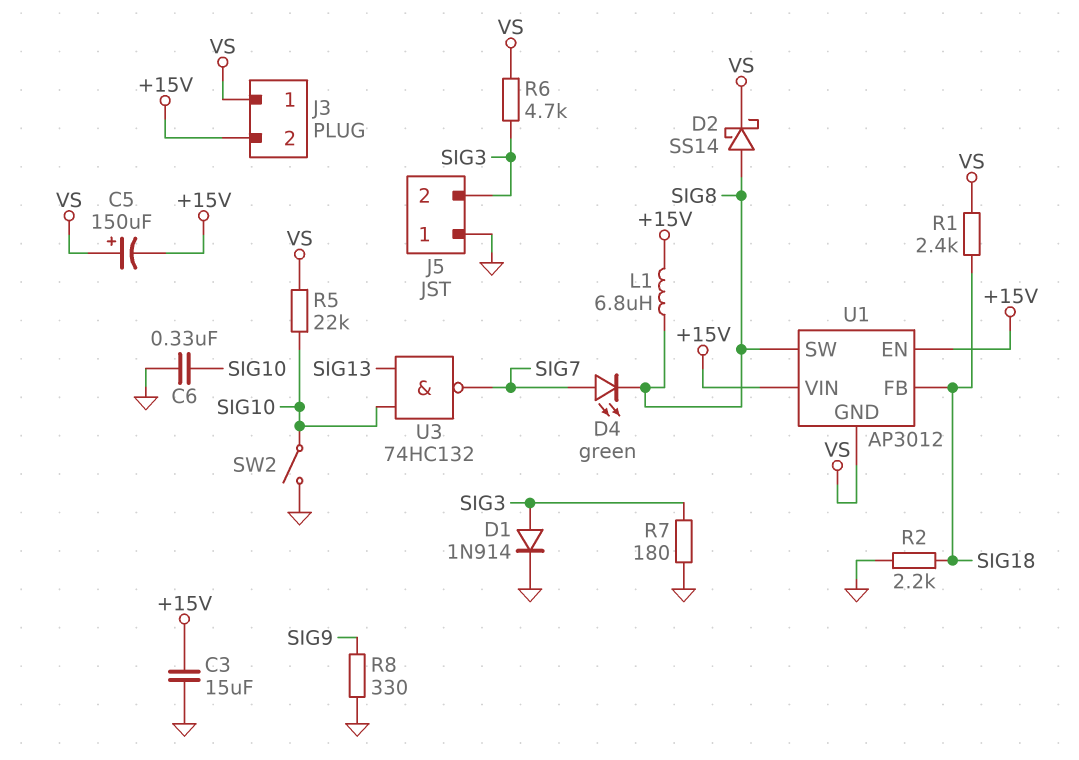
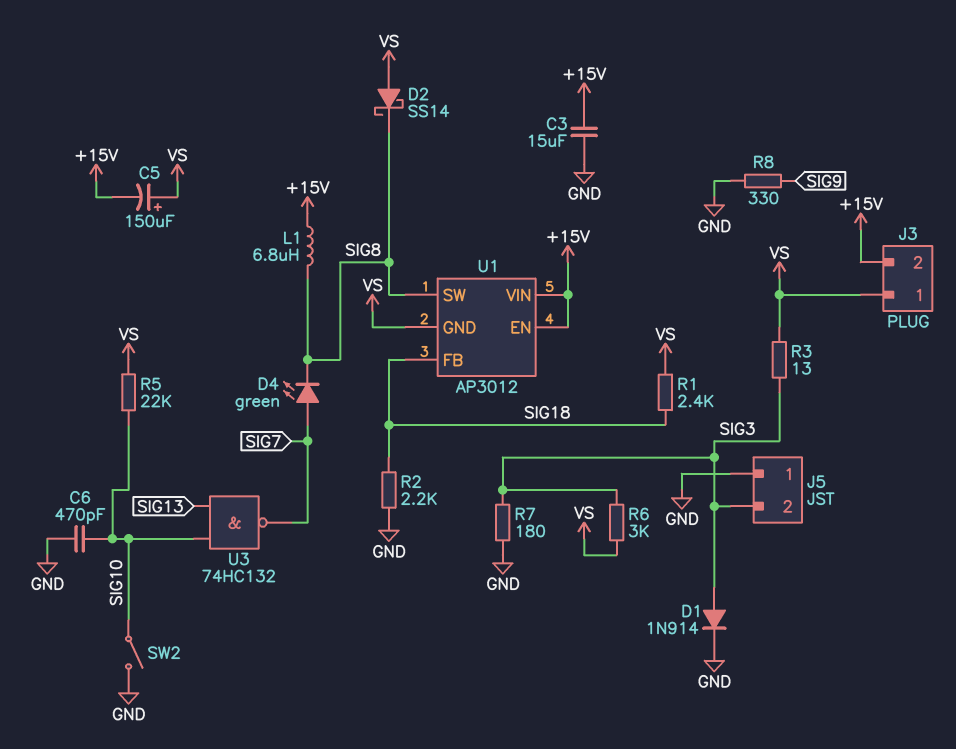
C6: 330nF (GND, SIG10) -> 470pF (GND, SIG10)
D2: schottky SS14 (A SIG8, K VS) -> schottky SS14 (A VS, K SIG8)
R3: none -> 13 (SIG3, VS)
R6: 4.7k (SIG3, VS) -> 3k (SIG3, VS)

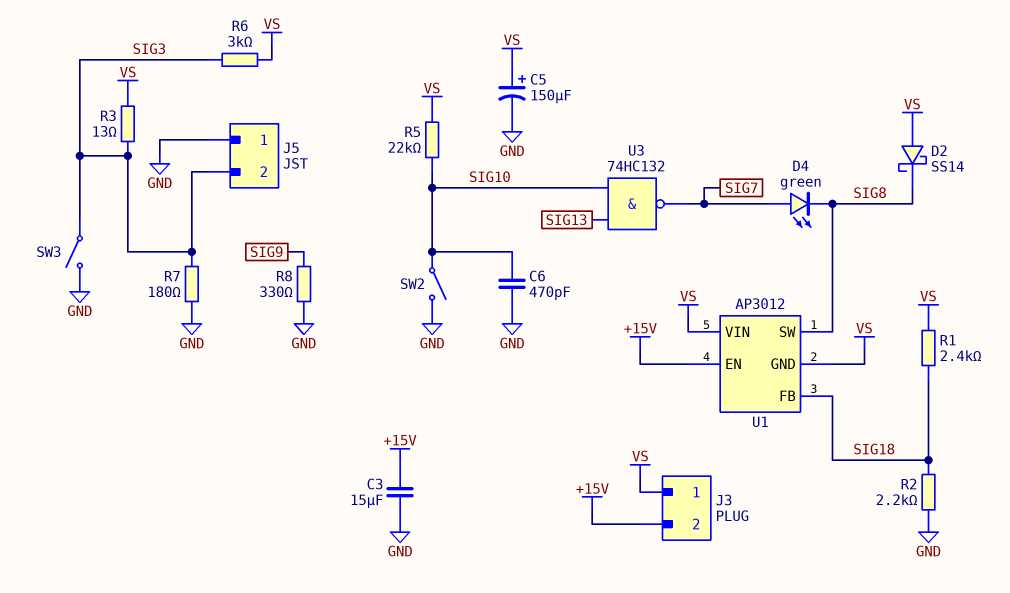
C5: 150uF (plus VS, minus +15V) -> 150uF (plus VS, minus GND)
D1: diode 1N914 (A SIG3, K GND) -> none
L1: 6.8uH (+15V, SIG8) -> none
SW3: none -> switch (GND, SIG3)
U1 pin VIN: +15V -> VS

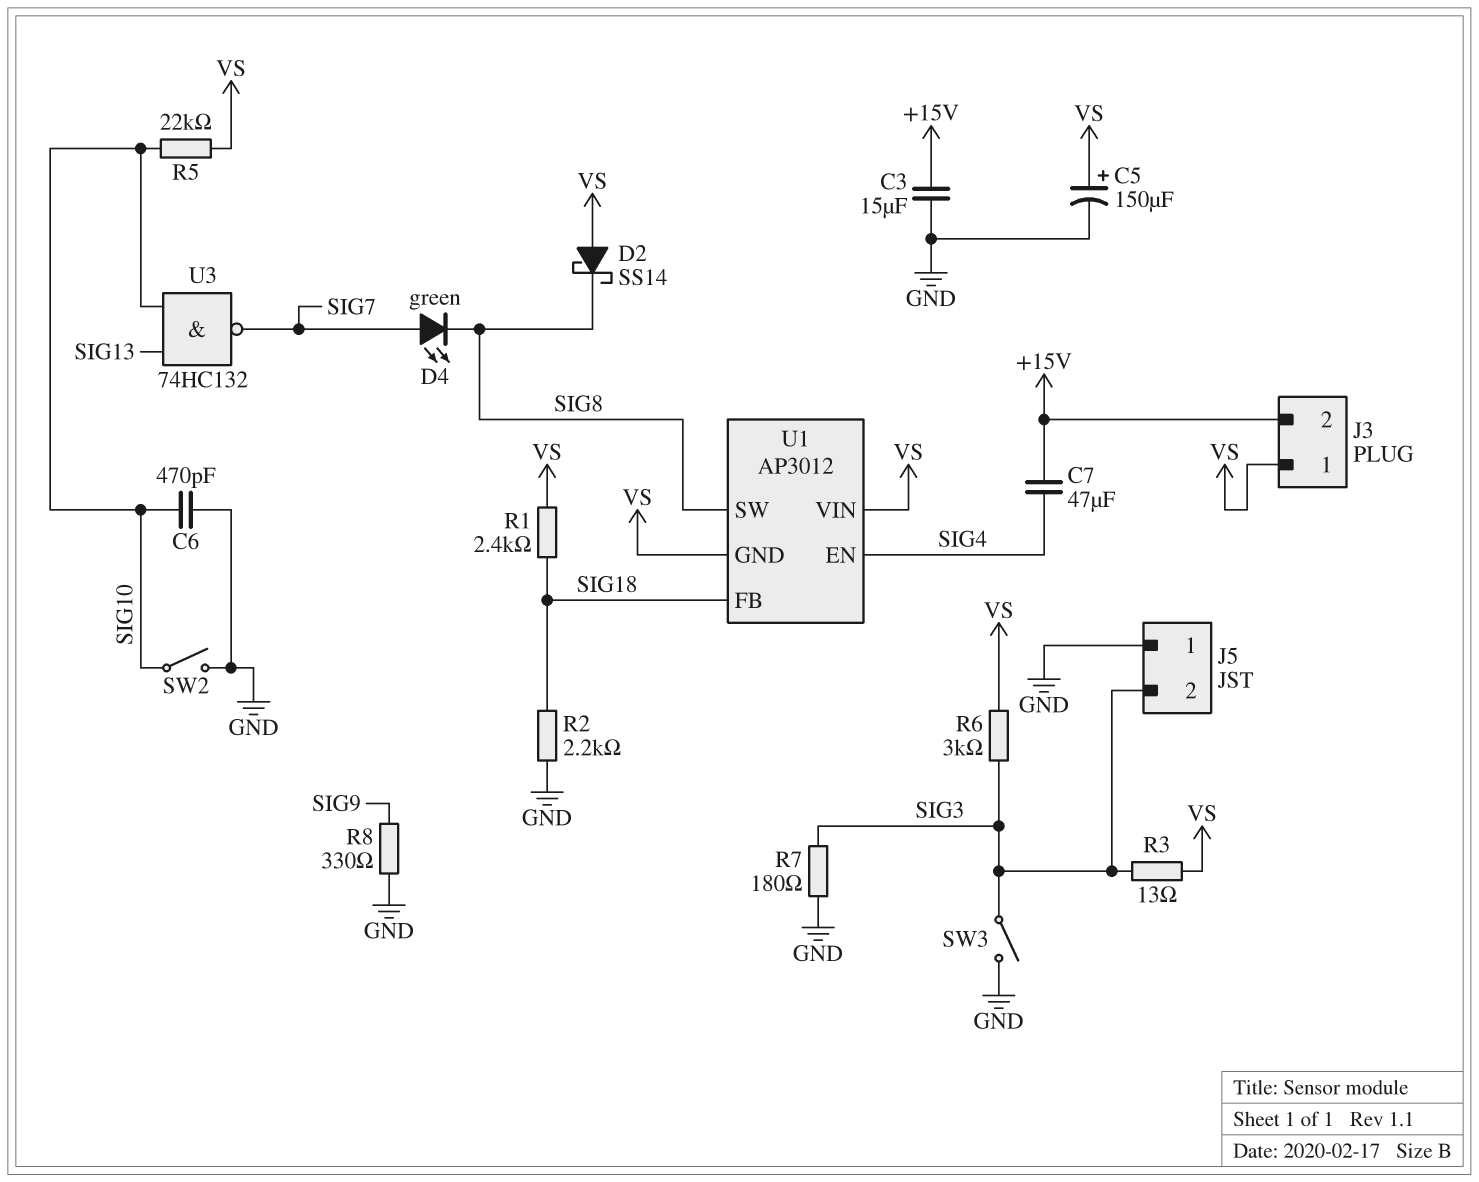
C7: none -> 47uF (+15V, SIG4)
U1 pin EN: +15V -> SIG4

